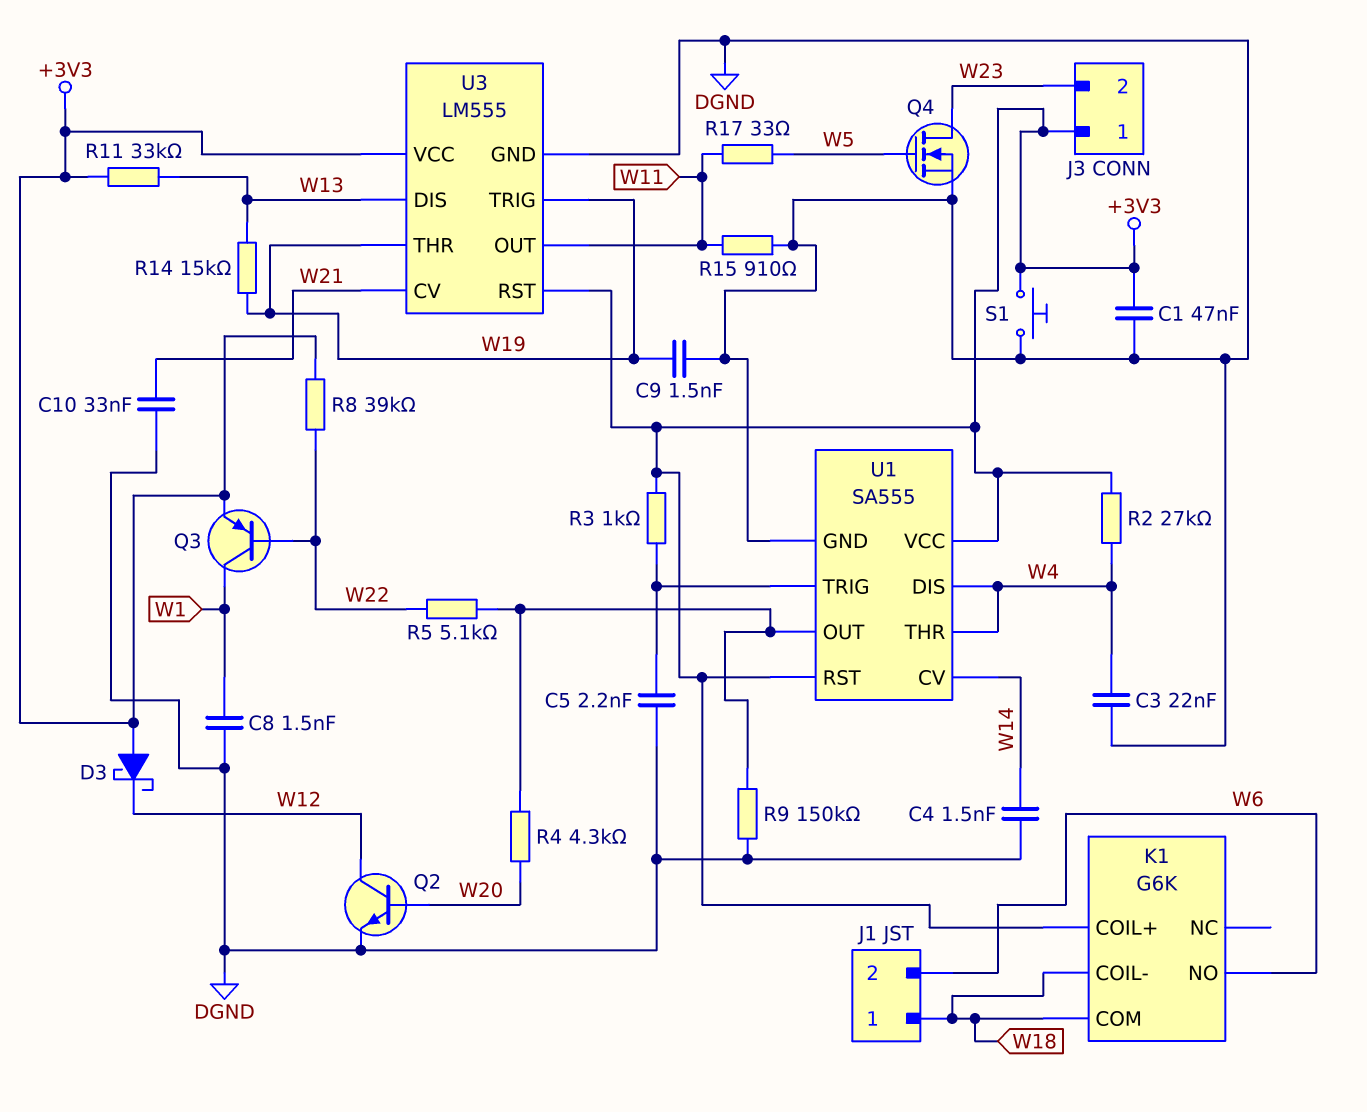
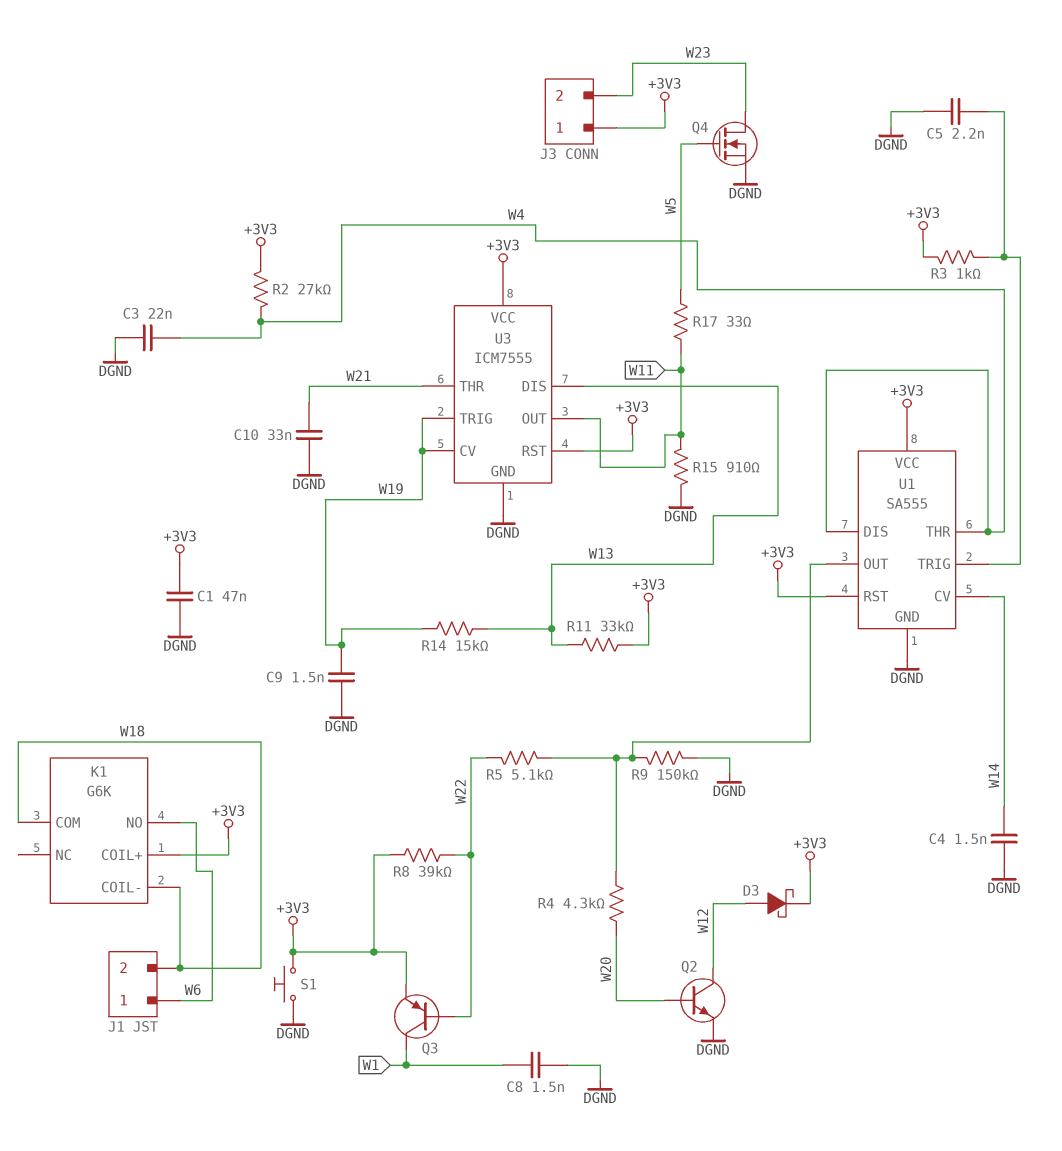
D3: schottky (A +3V3, K W12) -> schottky (A W12, K +3V3)
J1 pin 1: W18 -> W6
J1 pin 2: W6 -> W18
U3: LM555 -> ICM7555
U3 pin CV: W21 -> W19
U3 pin THR: W19 -> W21

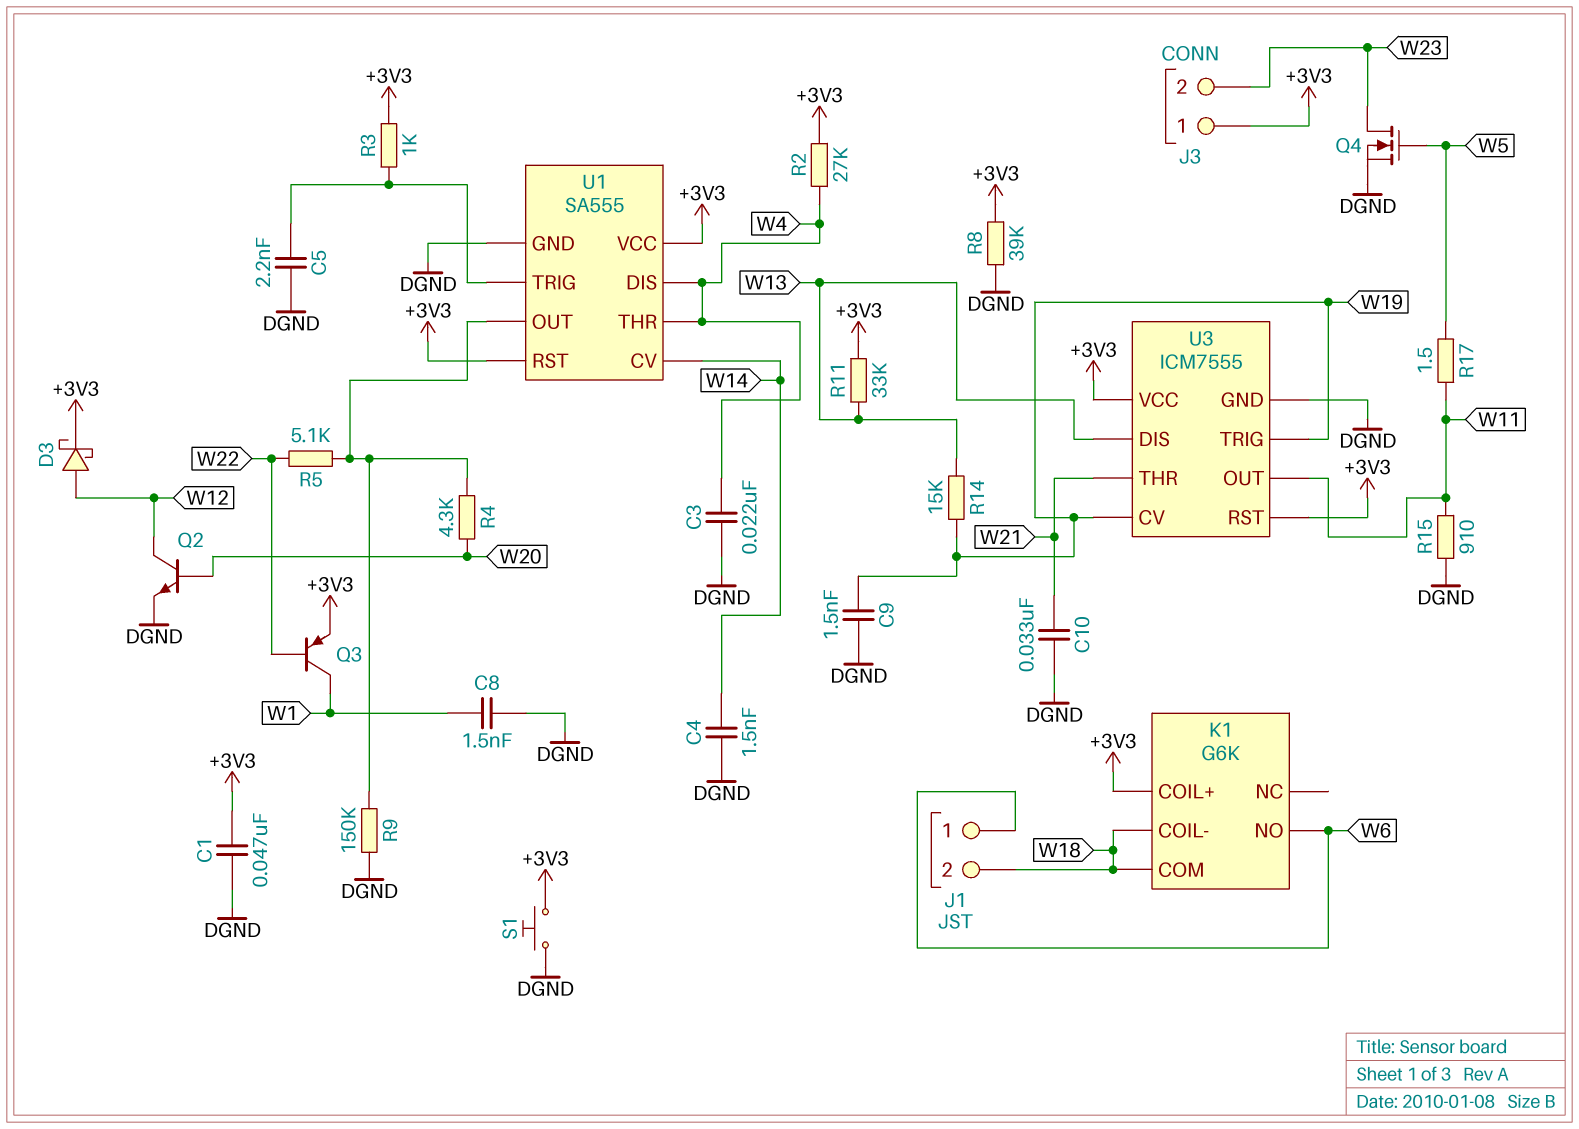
R8: 39k (+3V3, W22) -> 39k (+3V3, DGND)
R17: 33 (W5, W11) -> 1.5 (W5, W11)

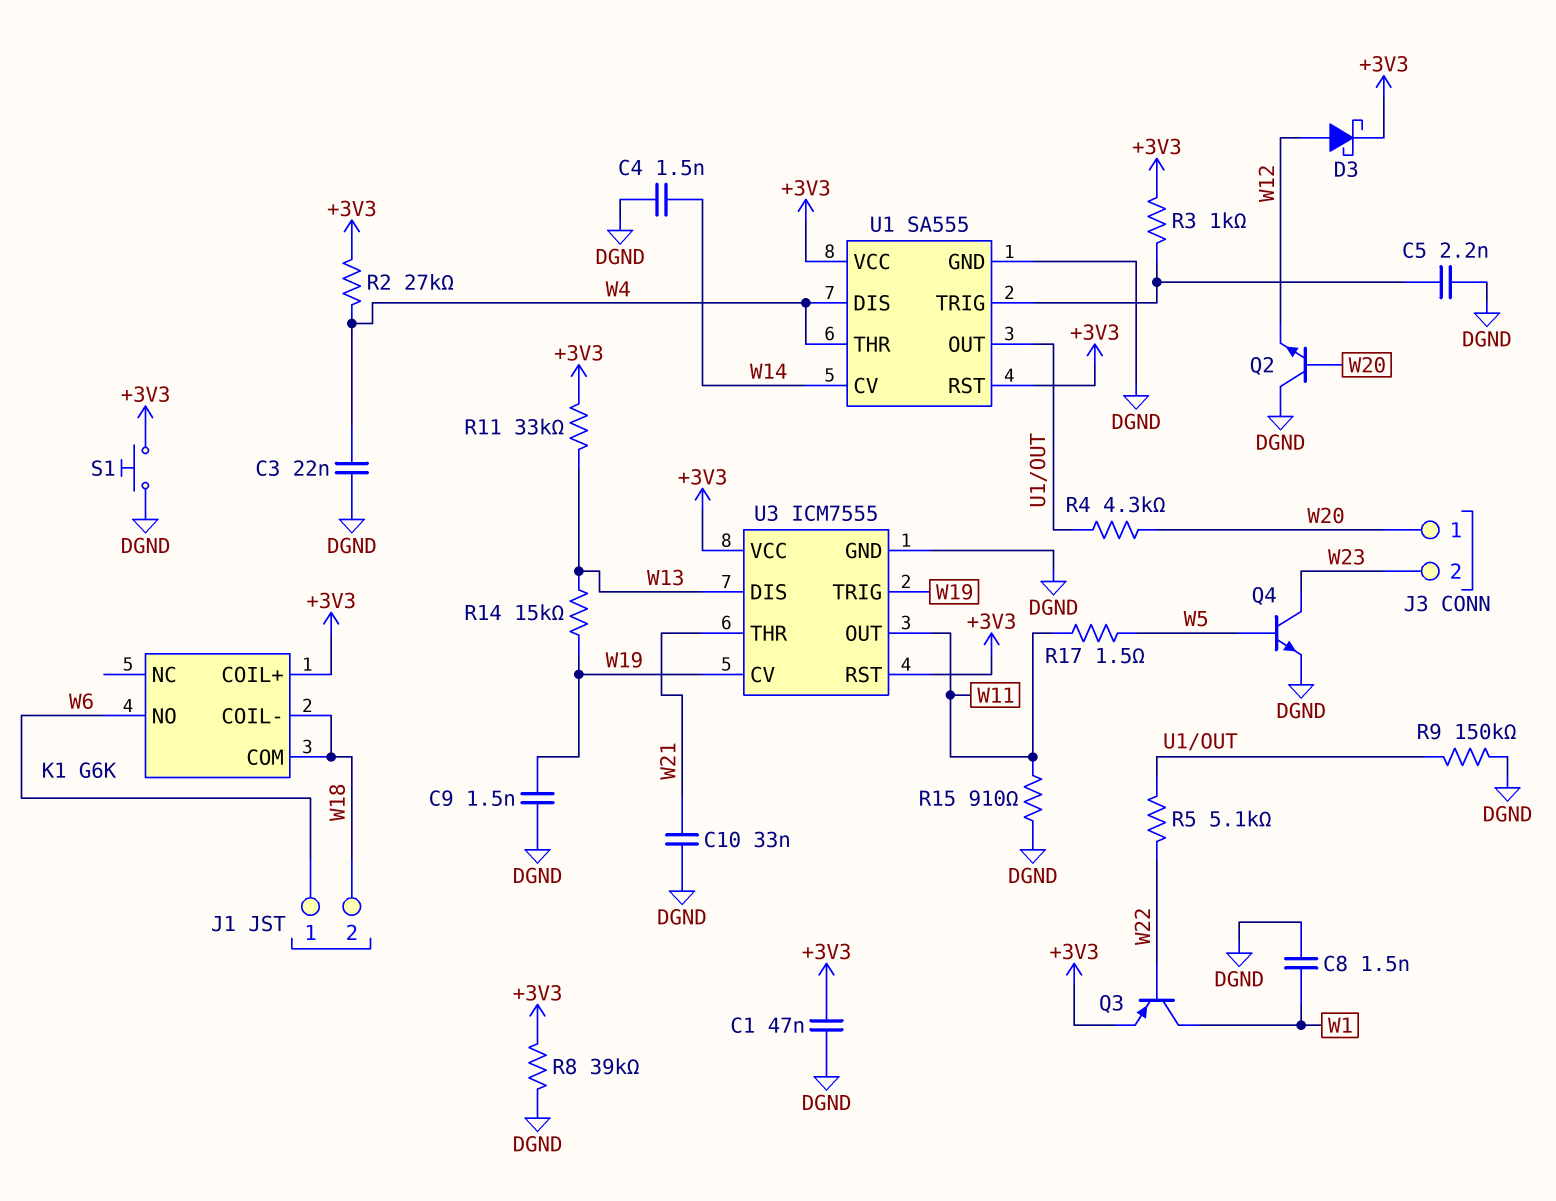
J3 pin 1: +3V3 -> W20
Q2: NPN (B W20, C W12, E DGND) -> NPN (B W20, C DGND, E W12)
Q4: NMOS (G W5, D W23, S DGND) -> NPN (B W5, C W23, E DGND)

